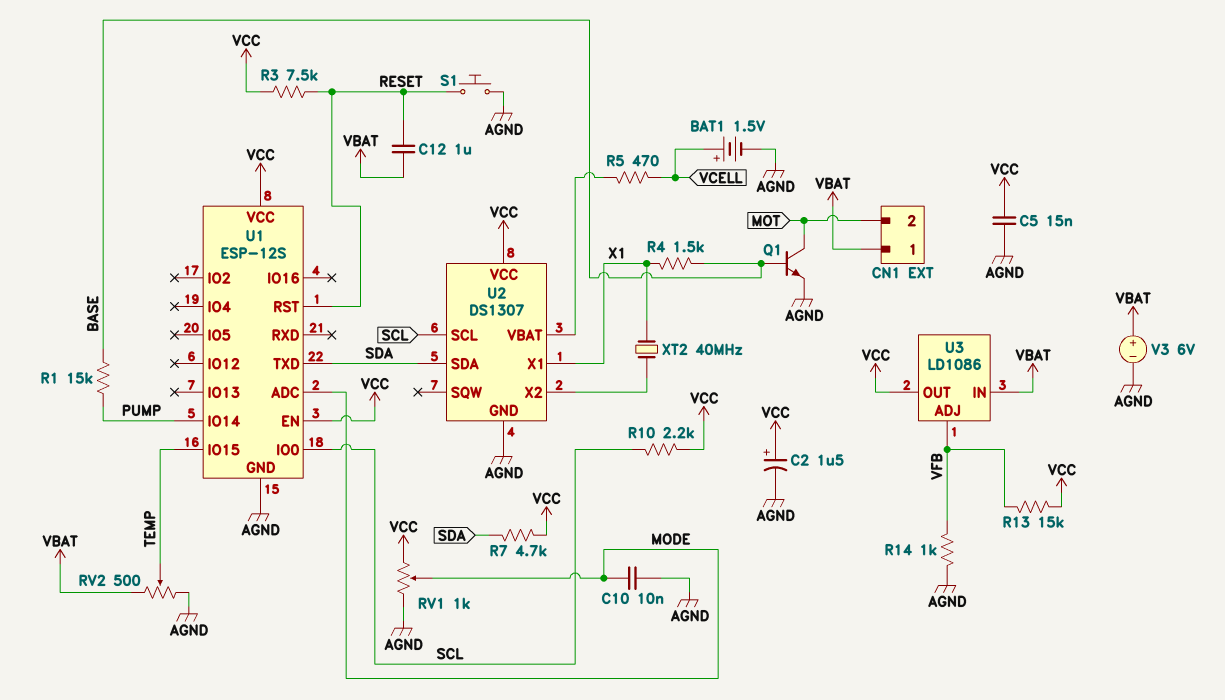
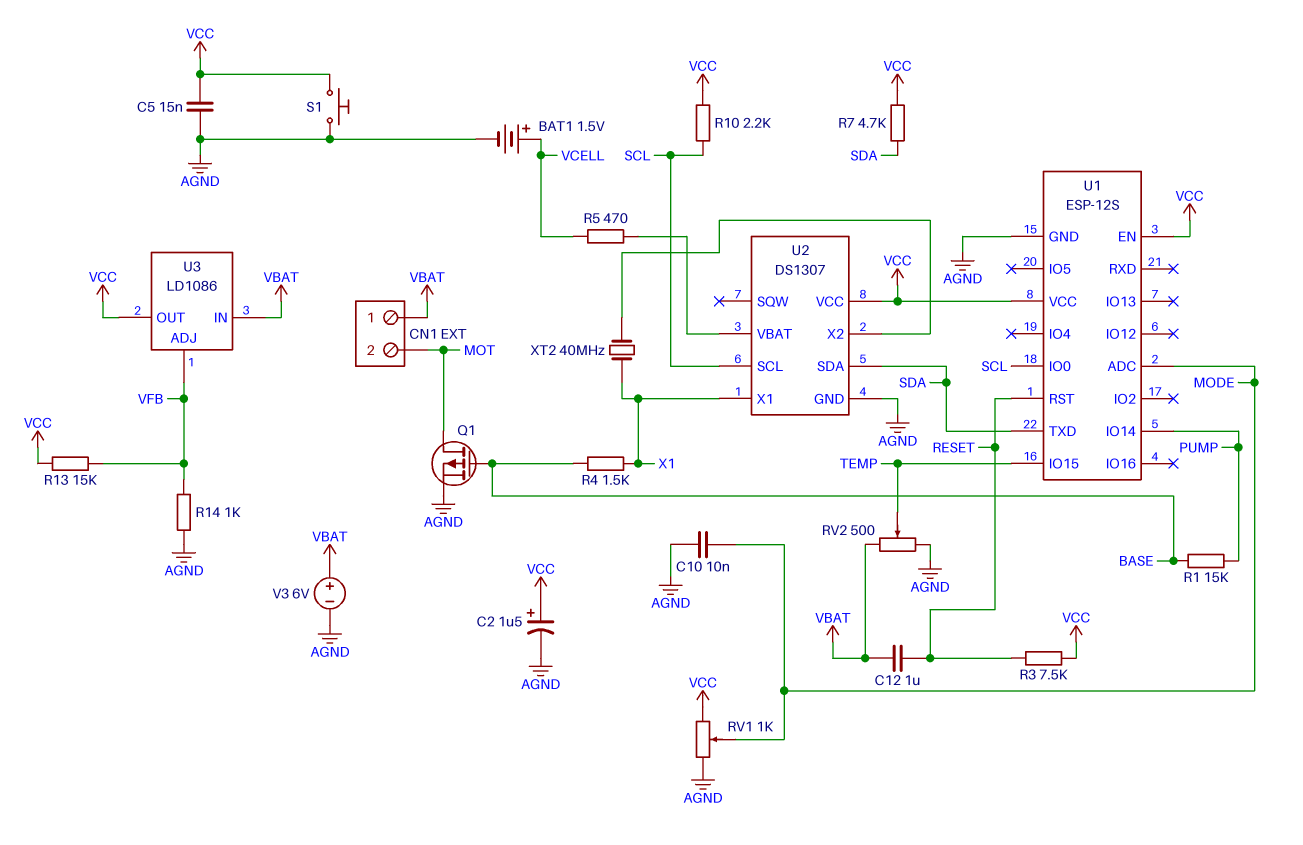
Q1: NPN (B BASE, C MOT, E AGND) -> PMOS (G BASE, D MOT, S AGND)
S1: button (AGND, RESET) -> button (AGND, VCC)

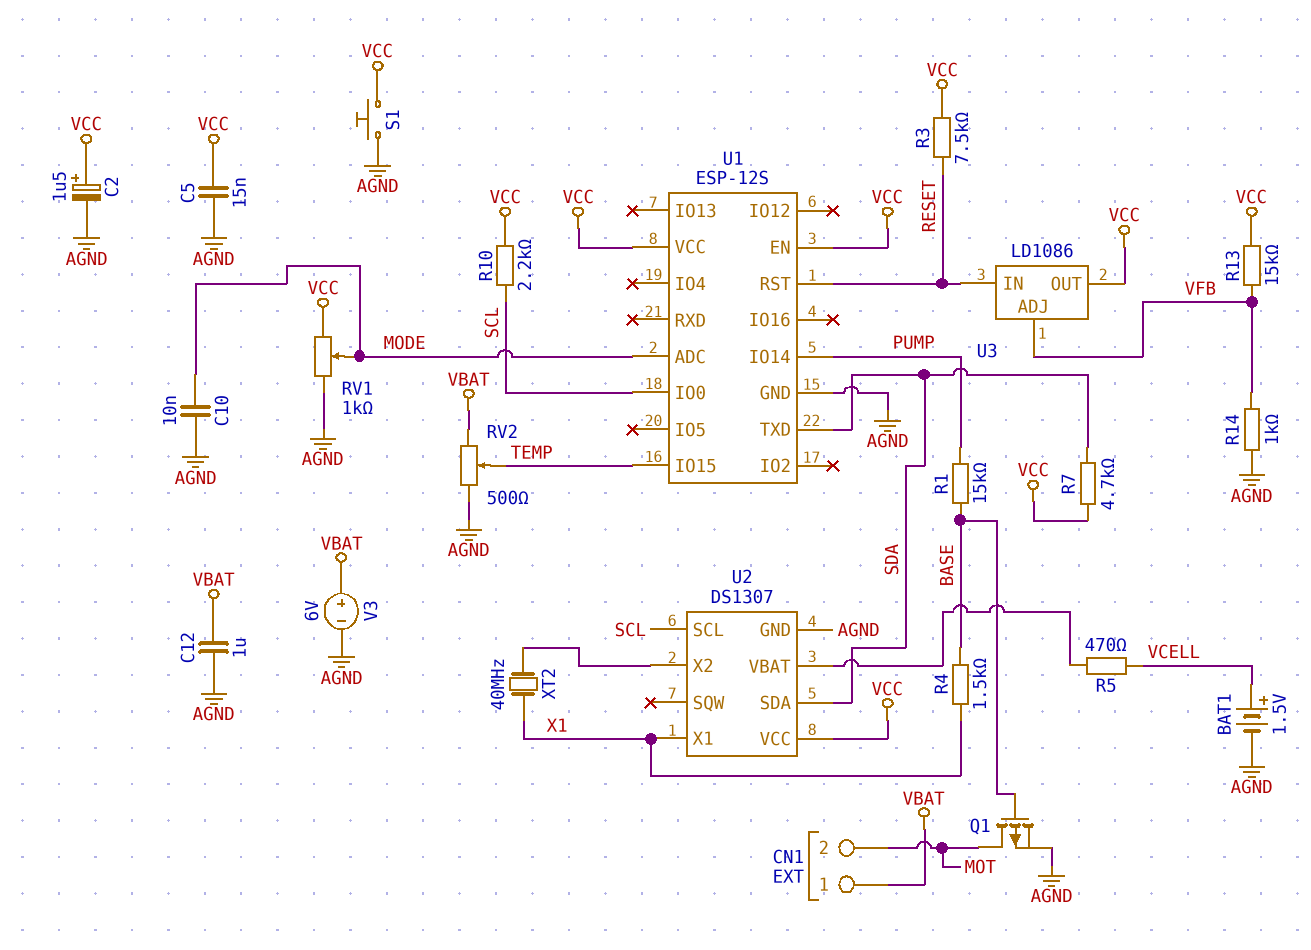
C12: 1uF (RESET, VBAT) -> 1uF (AGND, VBAT)
U3 pin IN: VBAT -> RESET

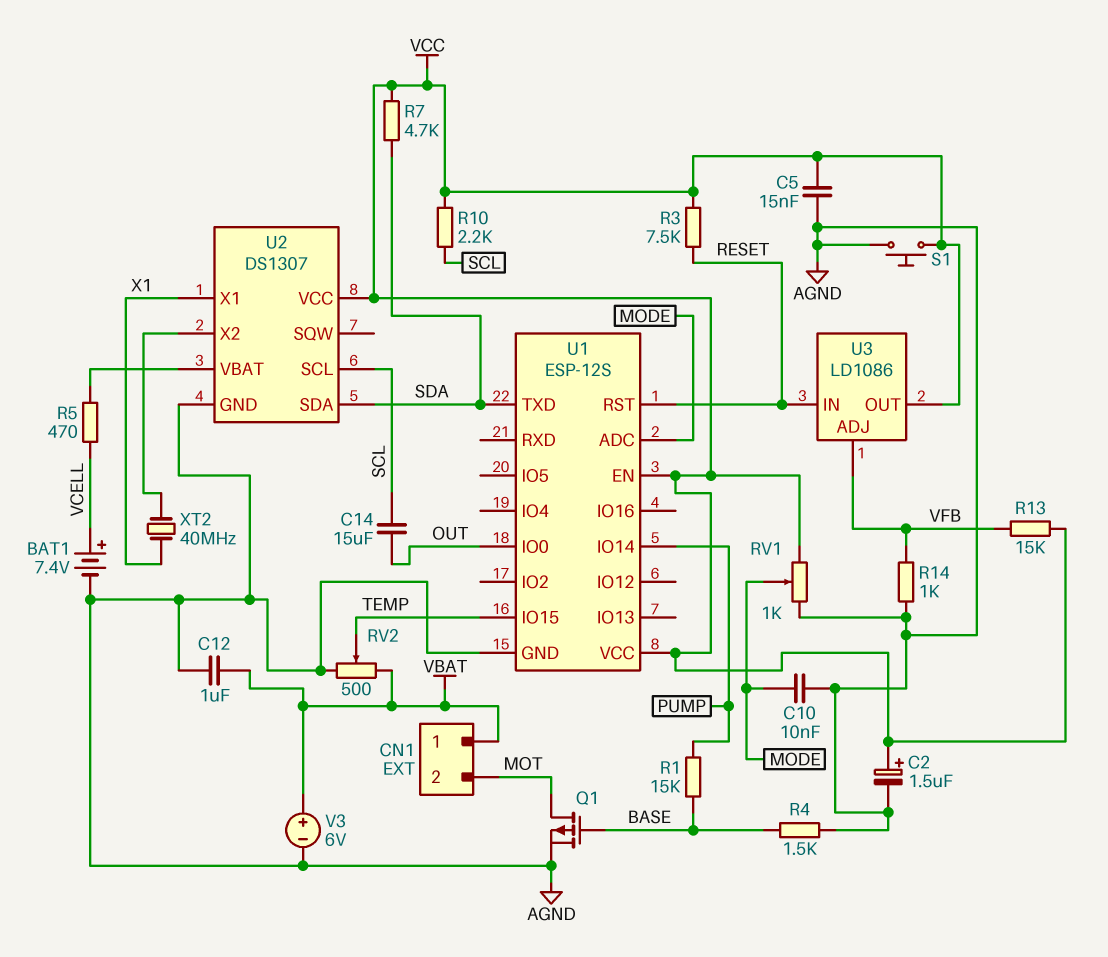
BAT1: 1.5V (plus VCELL, minus AGND) -> 7.4V (plus VCELL, minus AGND)
C14: none -> 15uF (OUT, SCL)
R4: 1.5k (BASE, X1) -> 1.5k (AGND, BASE)
U1 pin IO0: SCL -> OUT

